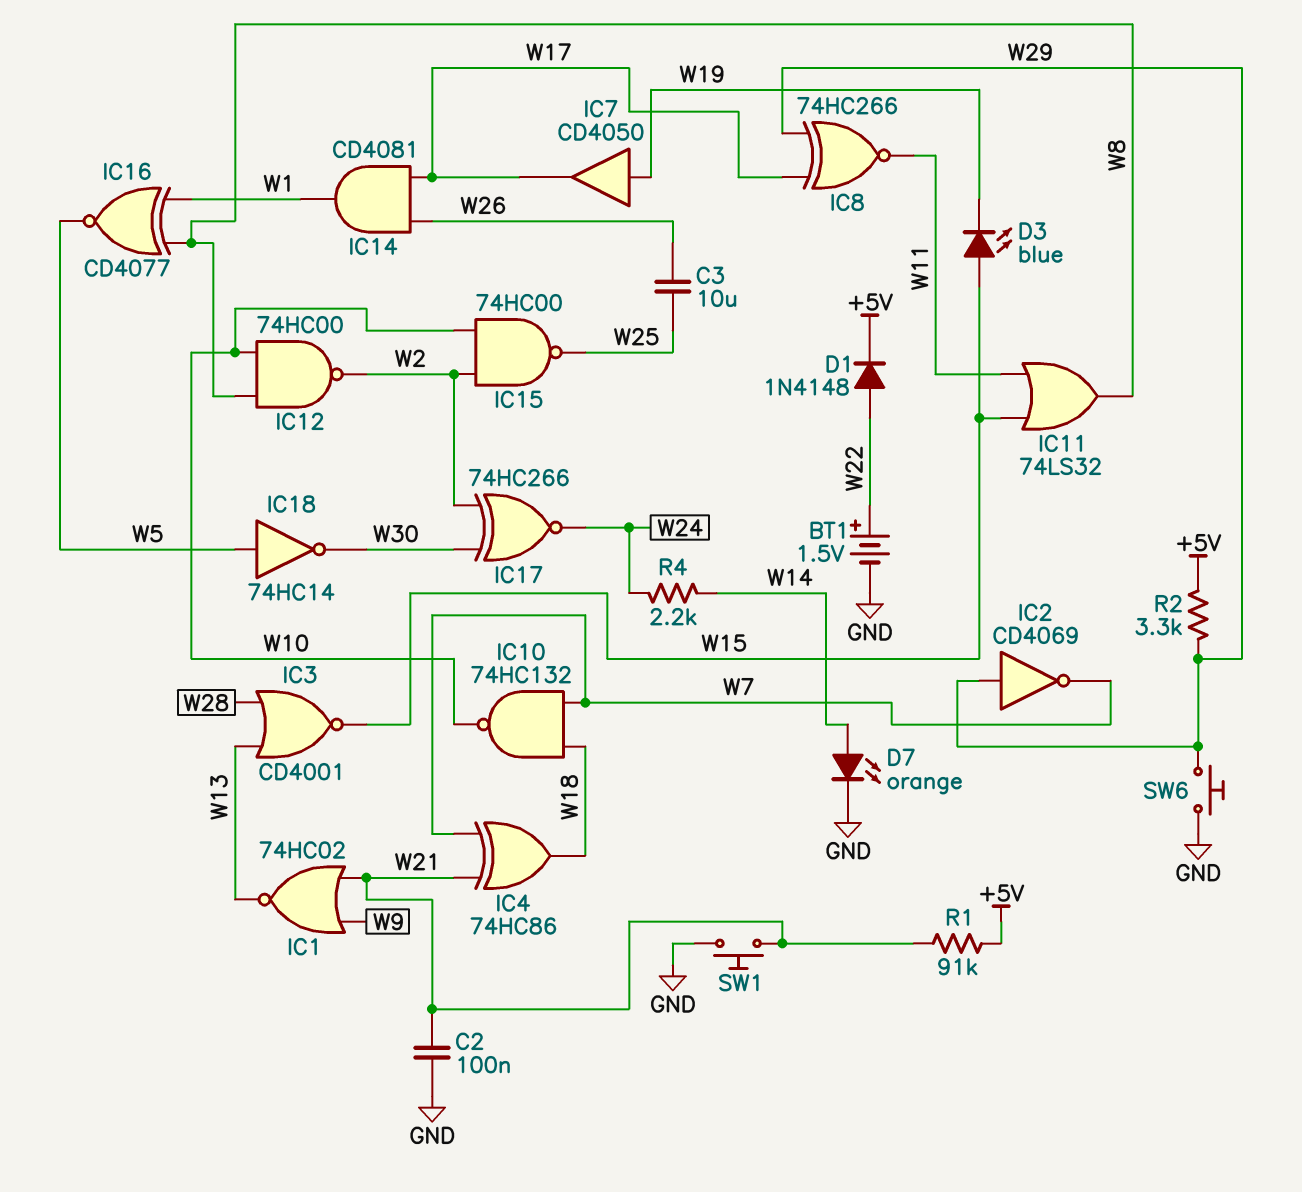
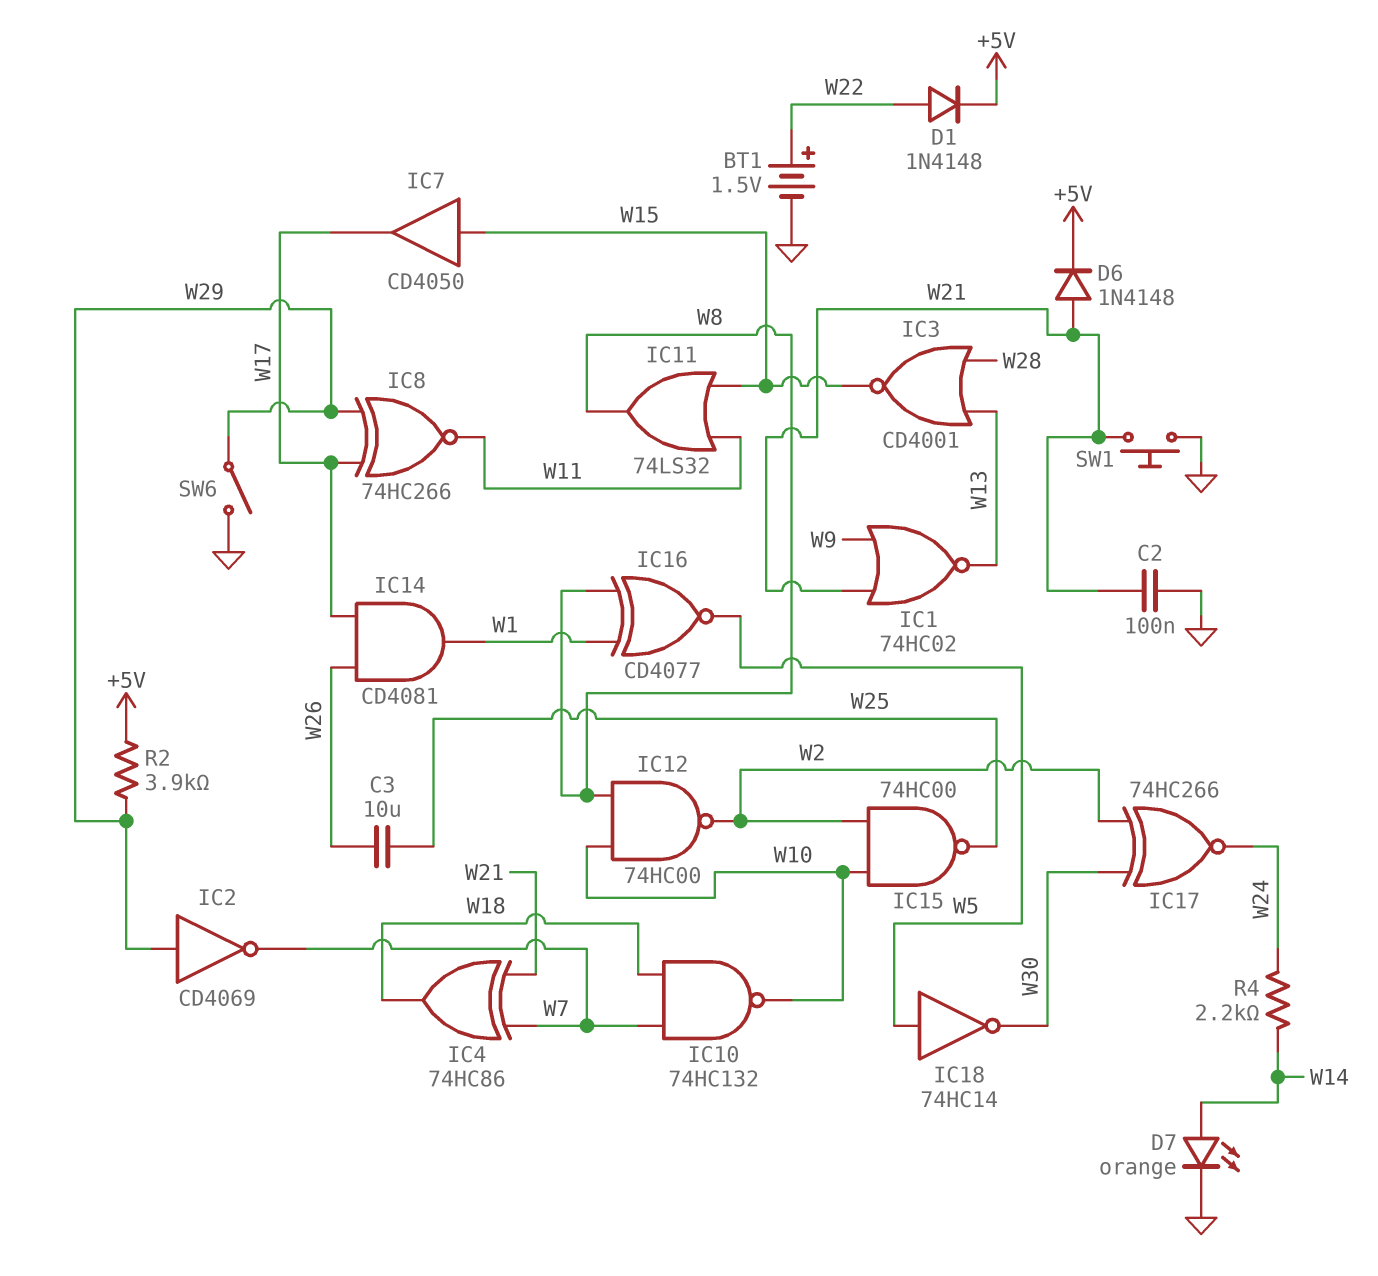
D3: LED blue (A W15, K W19) -> none
D6: none -> diode 1N4148 (A W21, K +5V)
IC7: buffer CD4050 (in W19, out W17) -> buffer CD4050 (in W15, out W17)
R1: 91k (+5V, W21) -> none
R2: 3.3k (+5V, W29) -> 3.9k (+5V, W29)
SW6: button (GND, W29) -> switch (GND, W29)

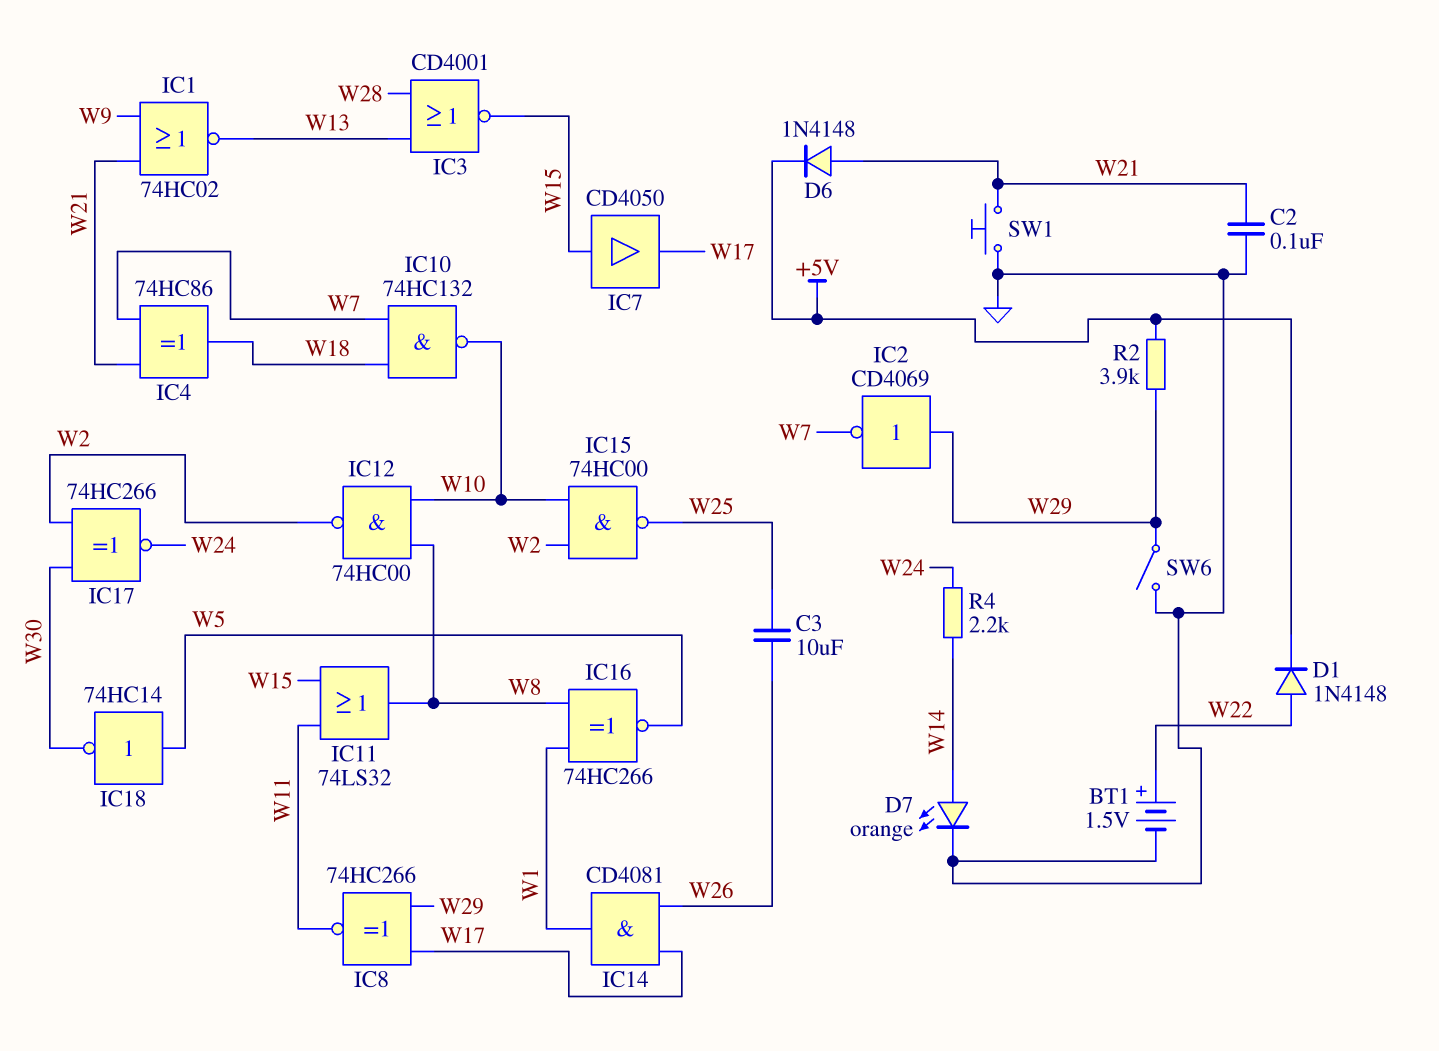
IC16: XNOR CD4077 (in W1, in W8, out W5) -> XNOR 74HC266 (in W1, in W8, out W5)

